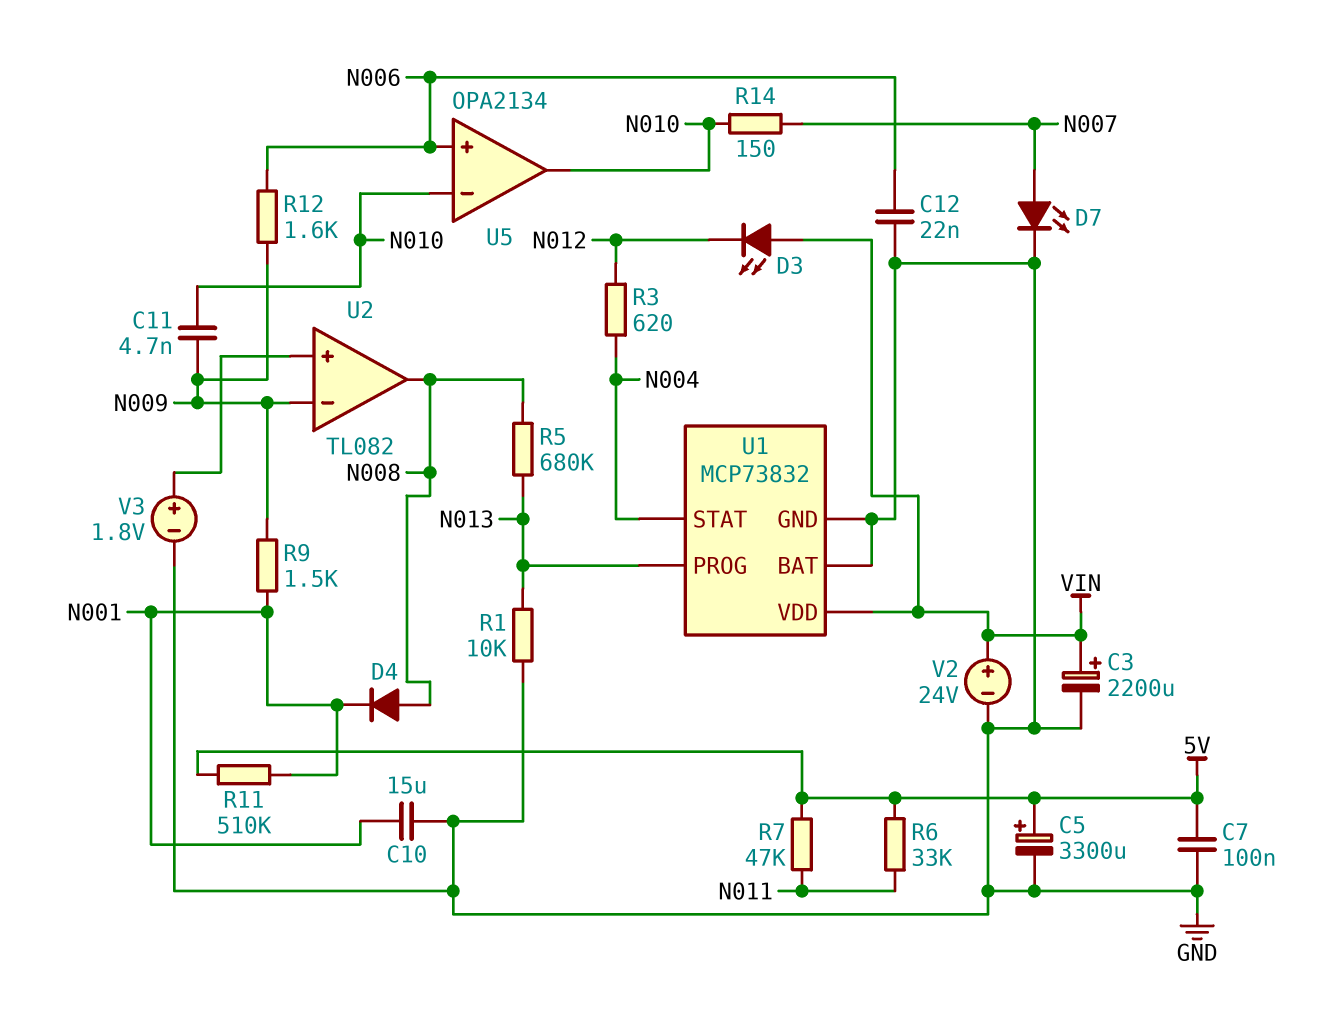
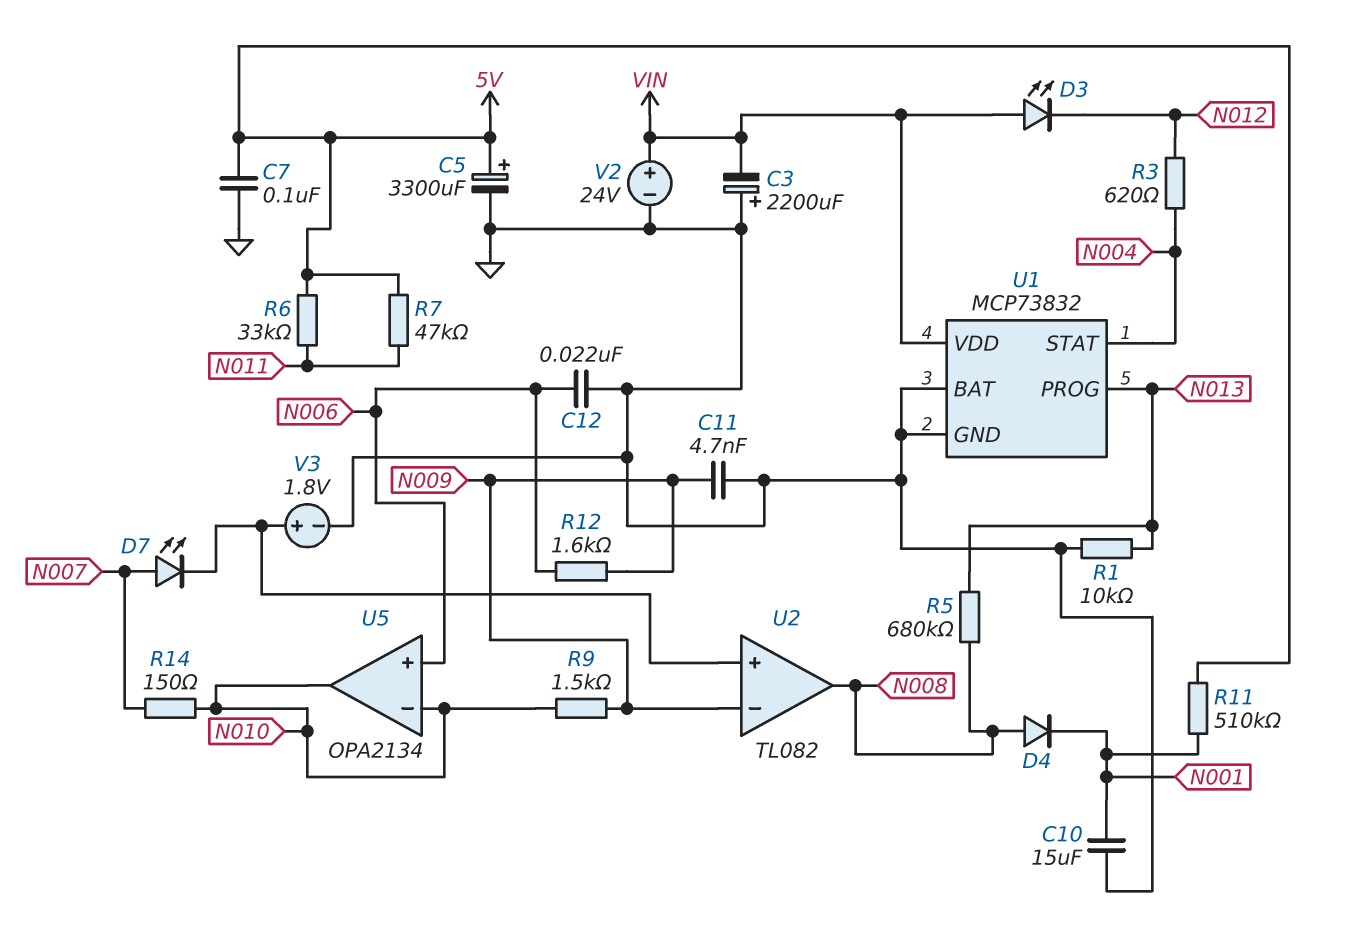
C3: 2200uF (plus VIN, minus GND) -> 2200uF (plus GND, minus VIN)
C11: 4.7nF (N009, N010) -> 4.7nF (GND, N009)
D7: LED (A N007, K GND) -> LED (A N007, K U2/in+)
R9: 1.5k (N001, N009) -> 1.5k (N009, N010)

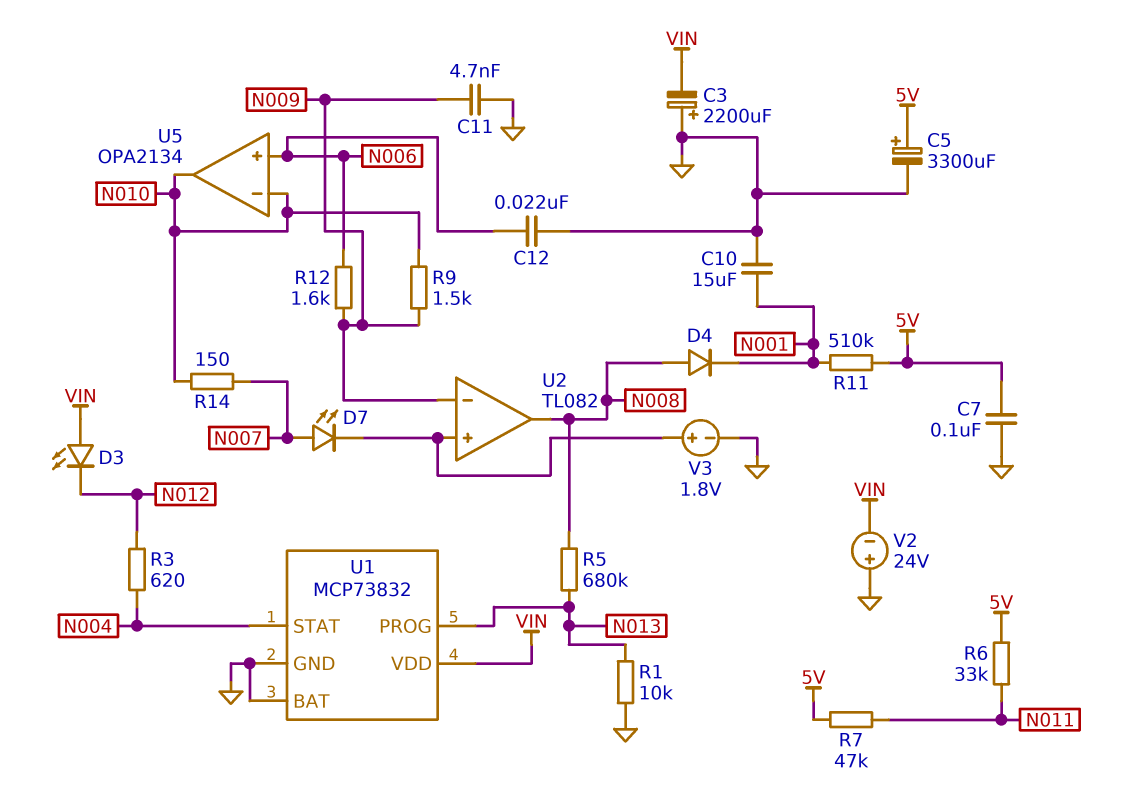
V2: 24V (plus VIN, minus GND) -> 24V (plus GND, minus VIN)

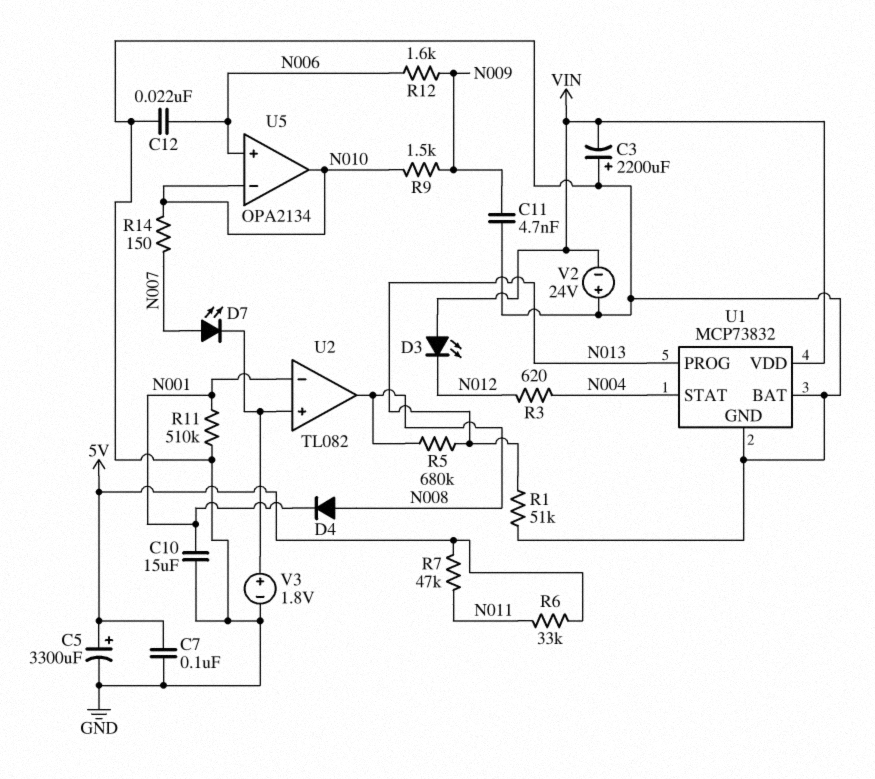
R1: 10k (GND, N013) -> 51k (GND, N013)
R11: 510k (5V, N001) -> 510k (GND, N001)
U2 pin in-: N009 -> N001

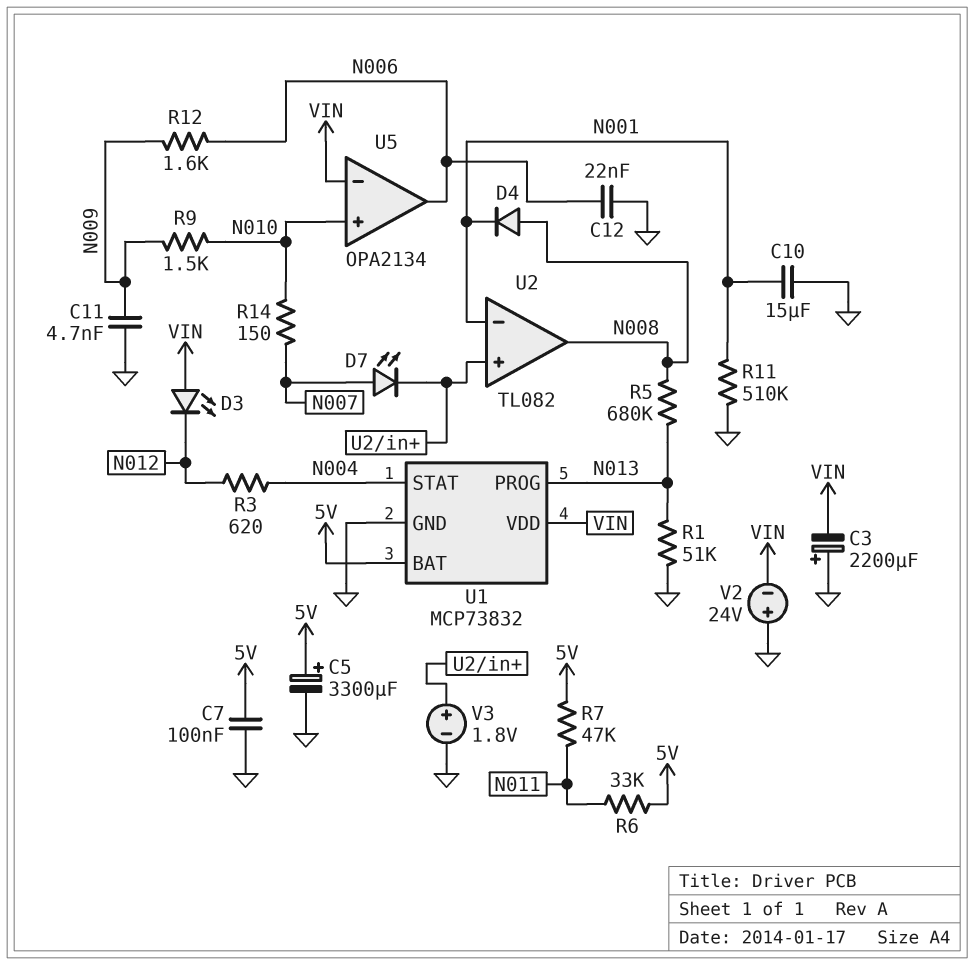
U1 pin BAT: GND -> 5V
U5 pin in+: N006 -> N010
U5 pin in-: N010 -> VIN
U5 pin out: N010 -> N006

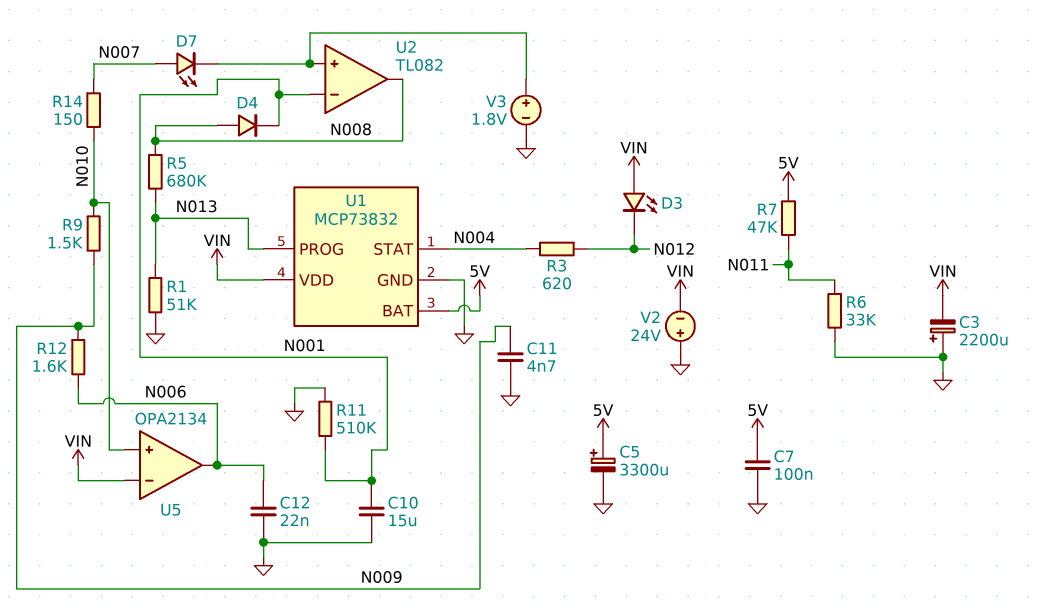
R6: 33k (5V, N011) -> 33k (GND, N011)

